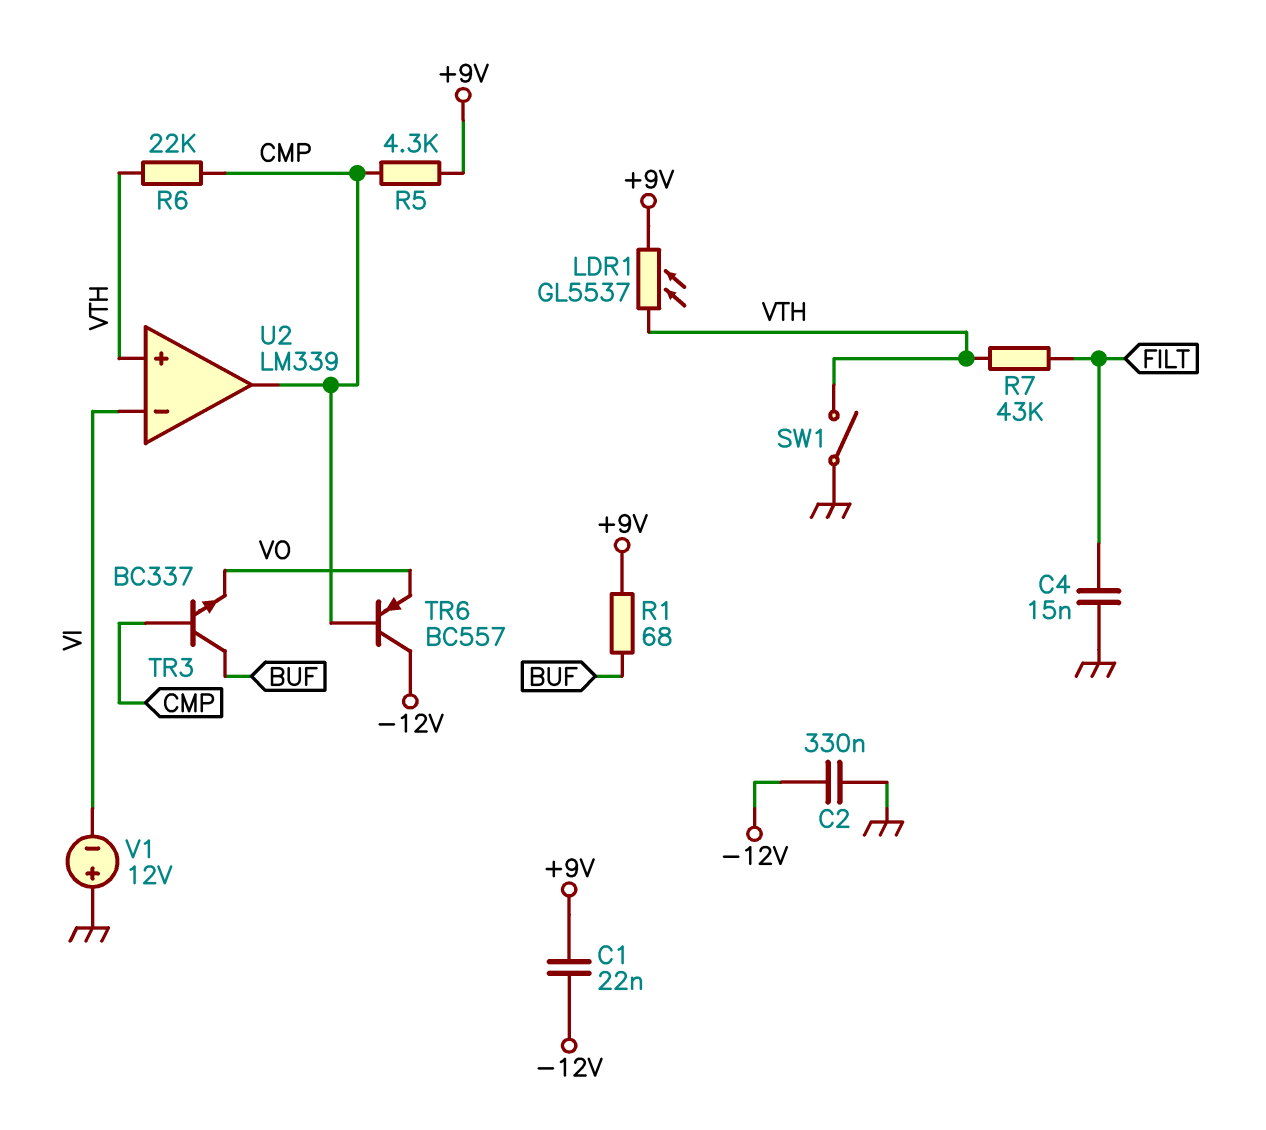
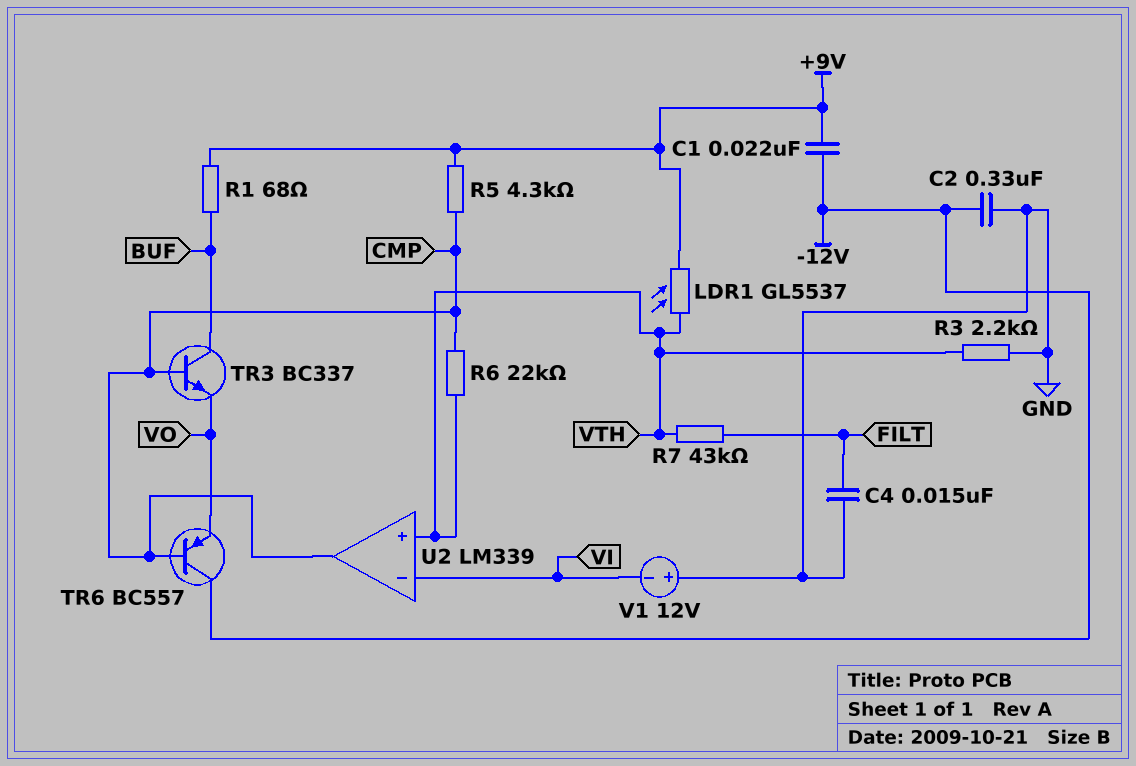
R3: none -> 2.2k (GND, VTH)
SW1: switch (GND, VTH) -> none

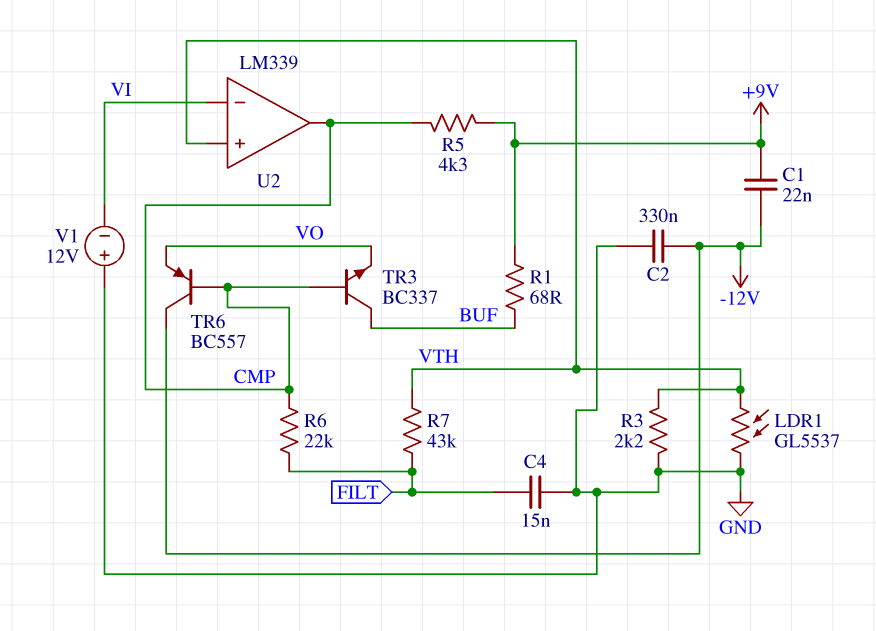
LDR1: GL5537 (+9V, VTH) -> GL5537 (GND, VTH)
R6: 22k (CMP, VTH) -> 22k (CMP, FILT)

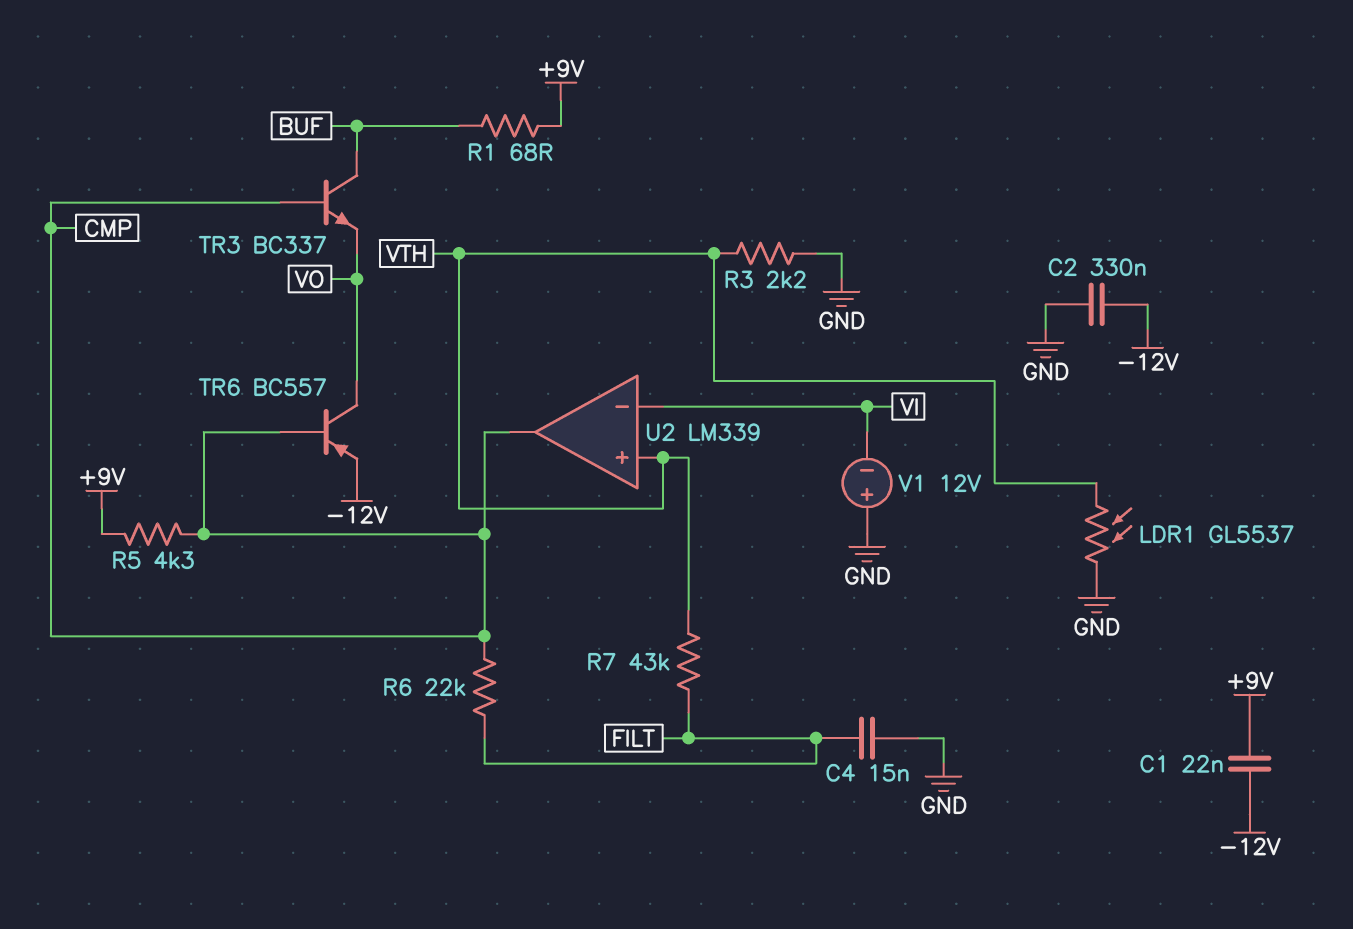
TR6: PNP BC557 (B CMP, C -12V, E VO) -> PNP BC557 (B CMP, C VO, E -12V)

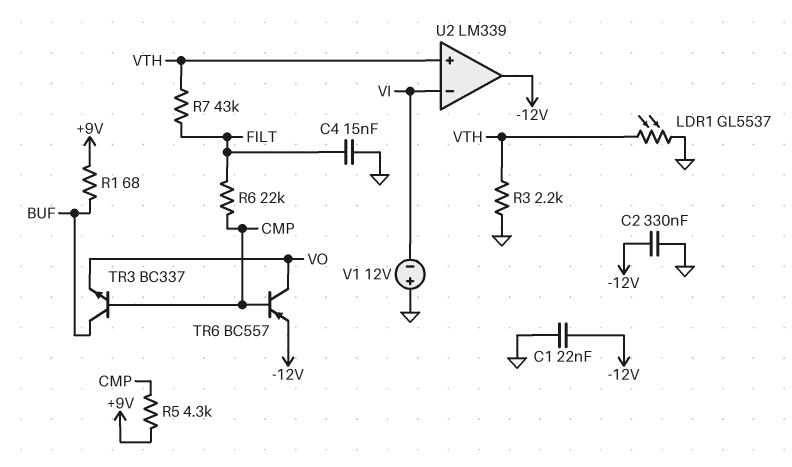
C1: 22nF (+9V, -12V) -> 22nF (-12V, GND)
U2 pin out: CMP -> -12V

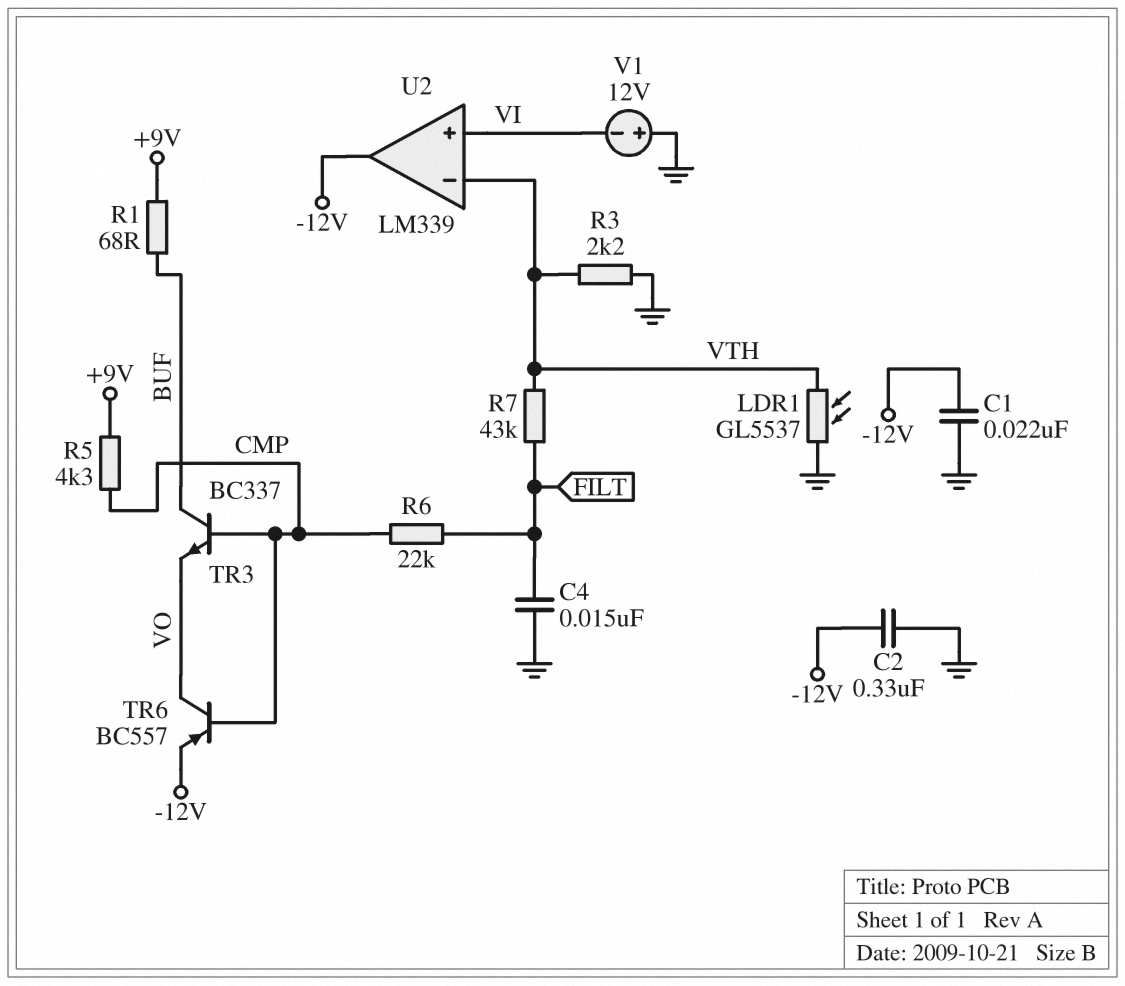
U2 pin in+: VTH -> VI
U2 pin in-: VI -> VTH

